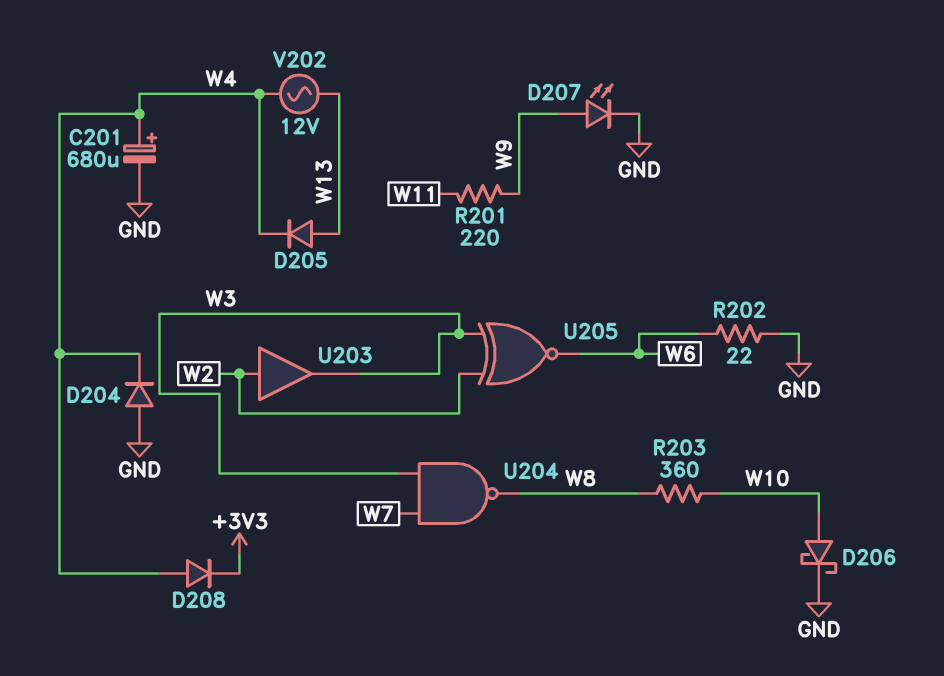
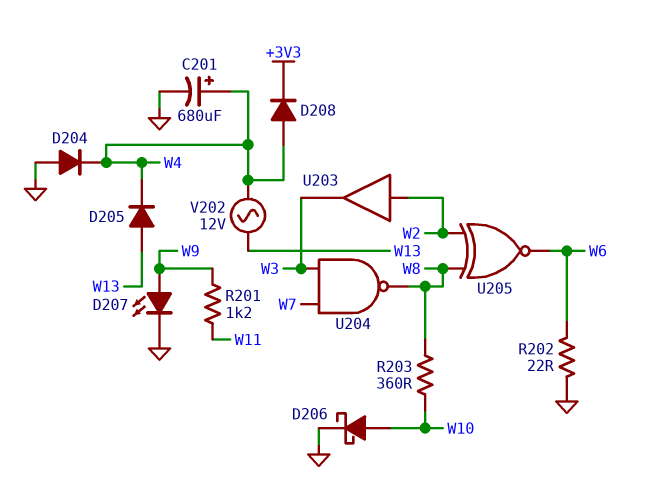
R201: 220 (W9, W11) -> 1.2k (W9, W11)
U205: XNOR (in W2, in W3, out W6) -> XNOR (in W2, in W8, out W6)

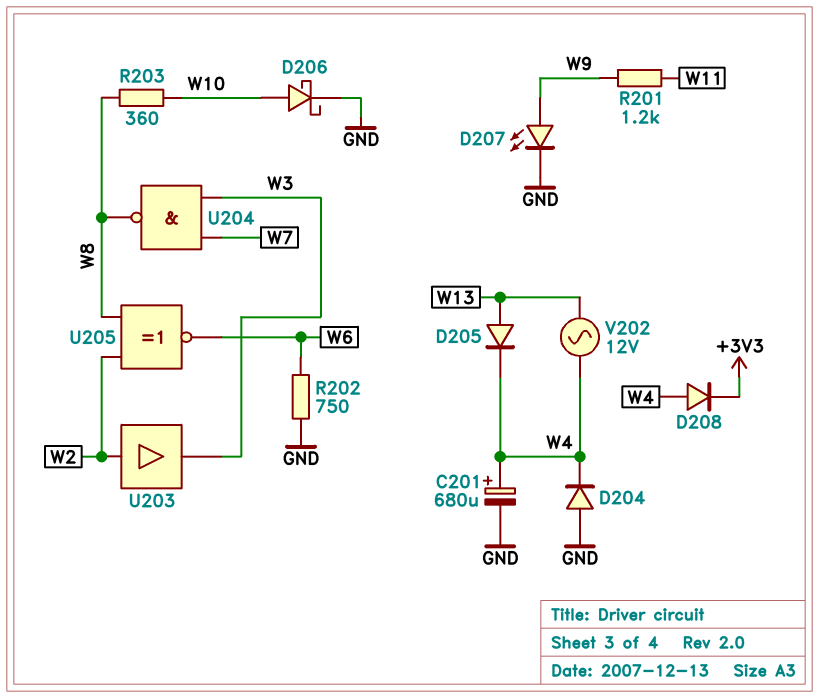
R202: 22 (GND, W6) -> 750 (GND, W6)

